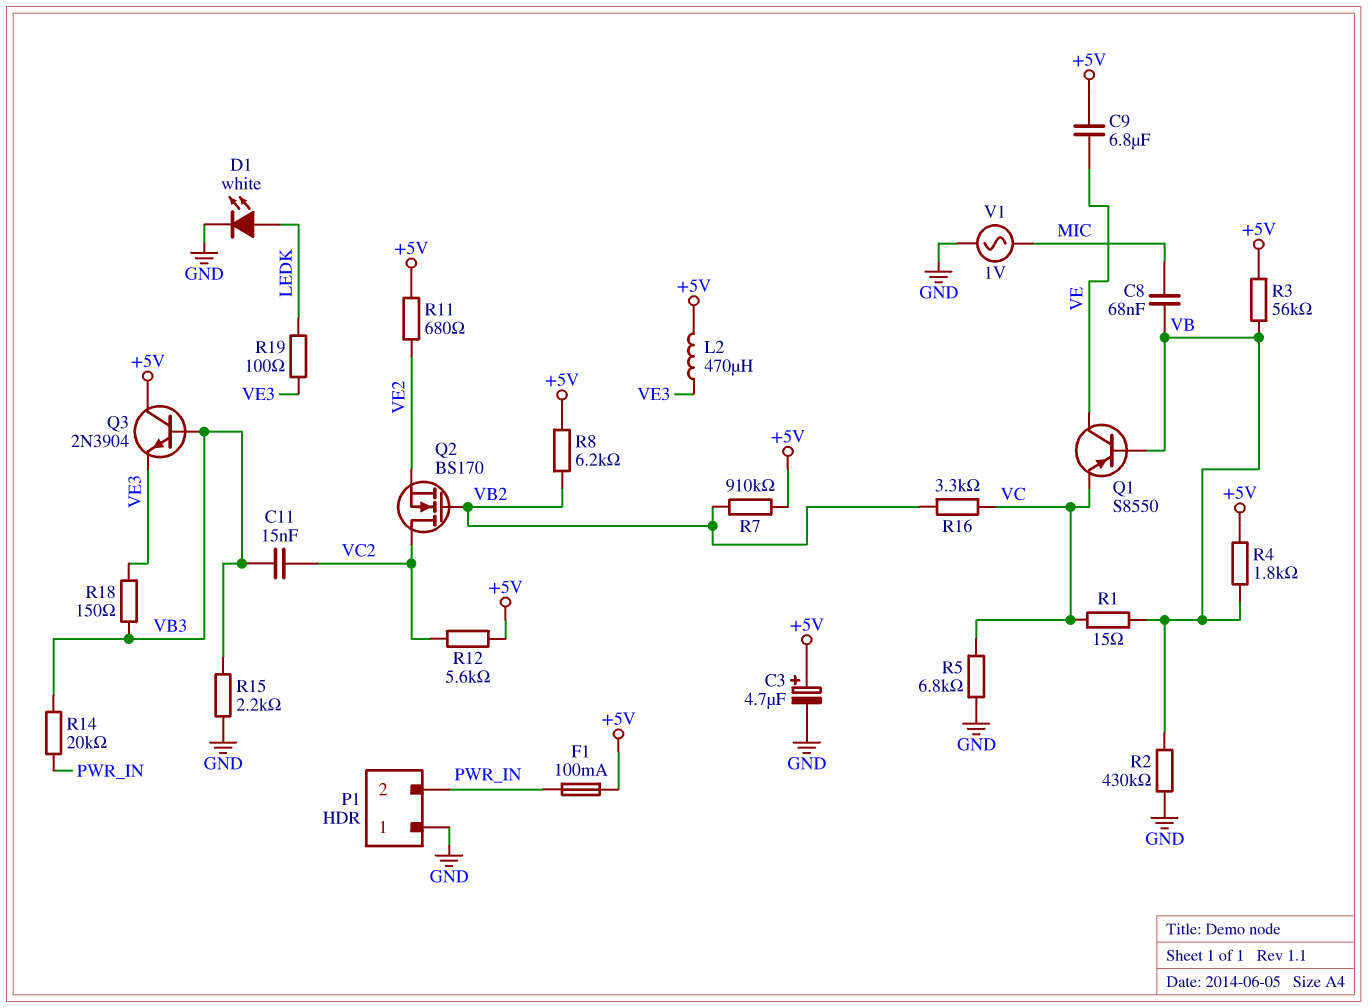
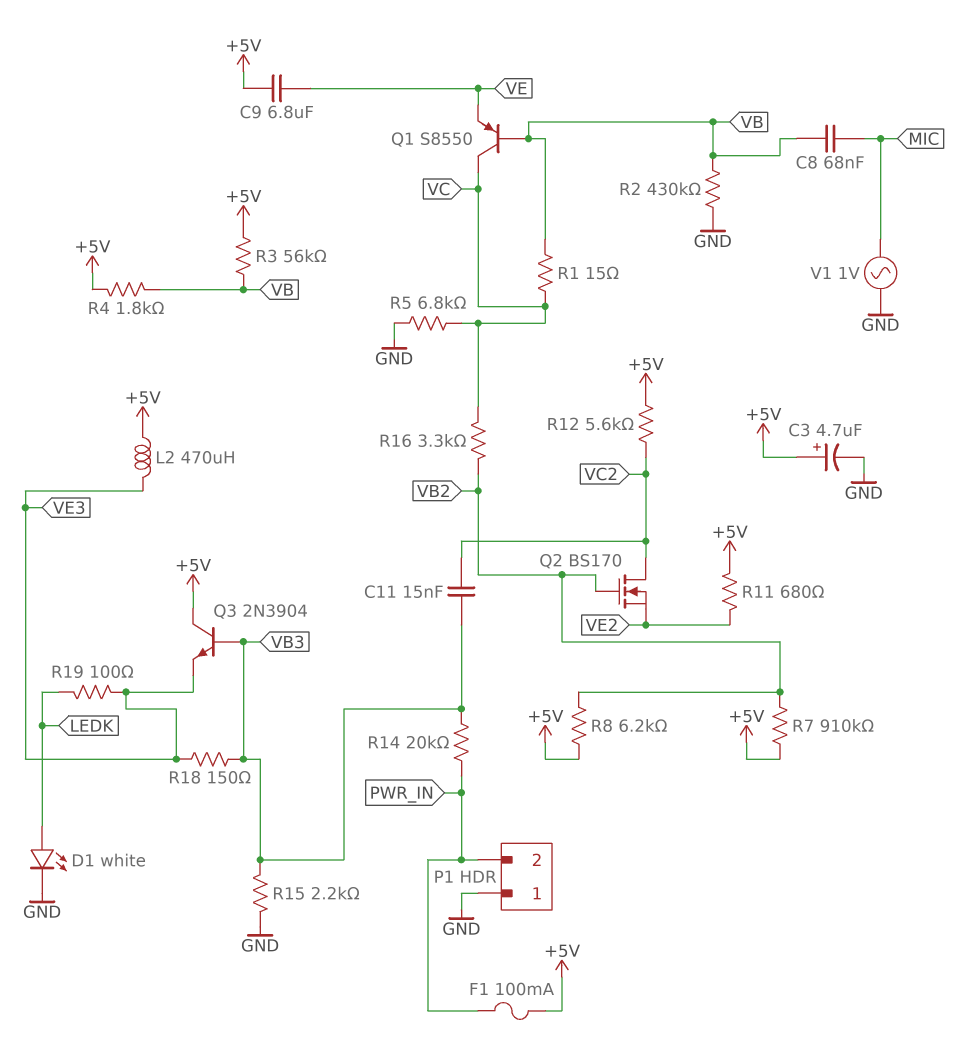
Q1: PNP S8550 (B VB, C VE, E VC) -> PNP S8550 (B VB, C VC, E VE)

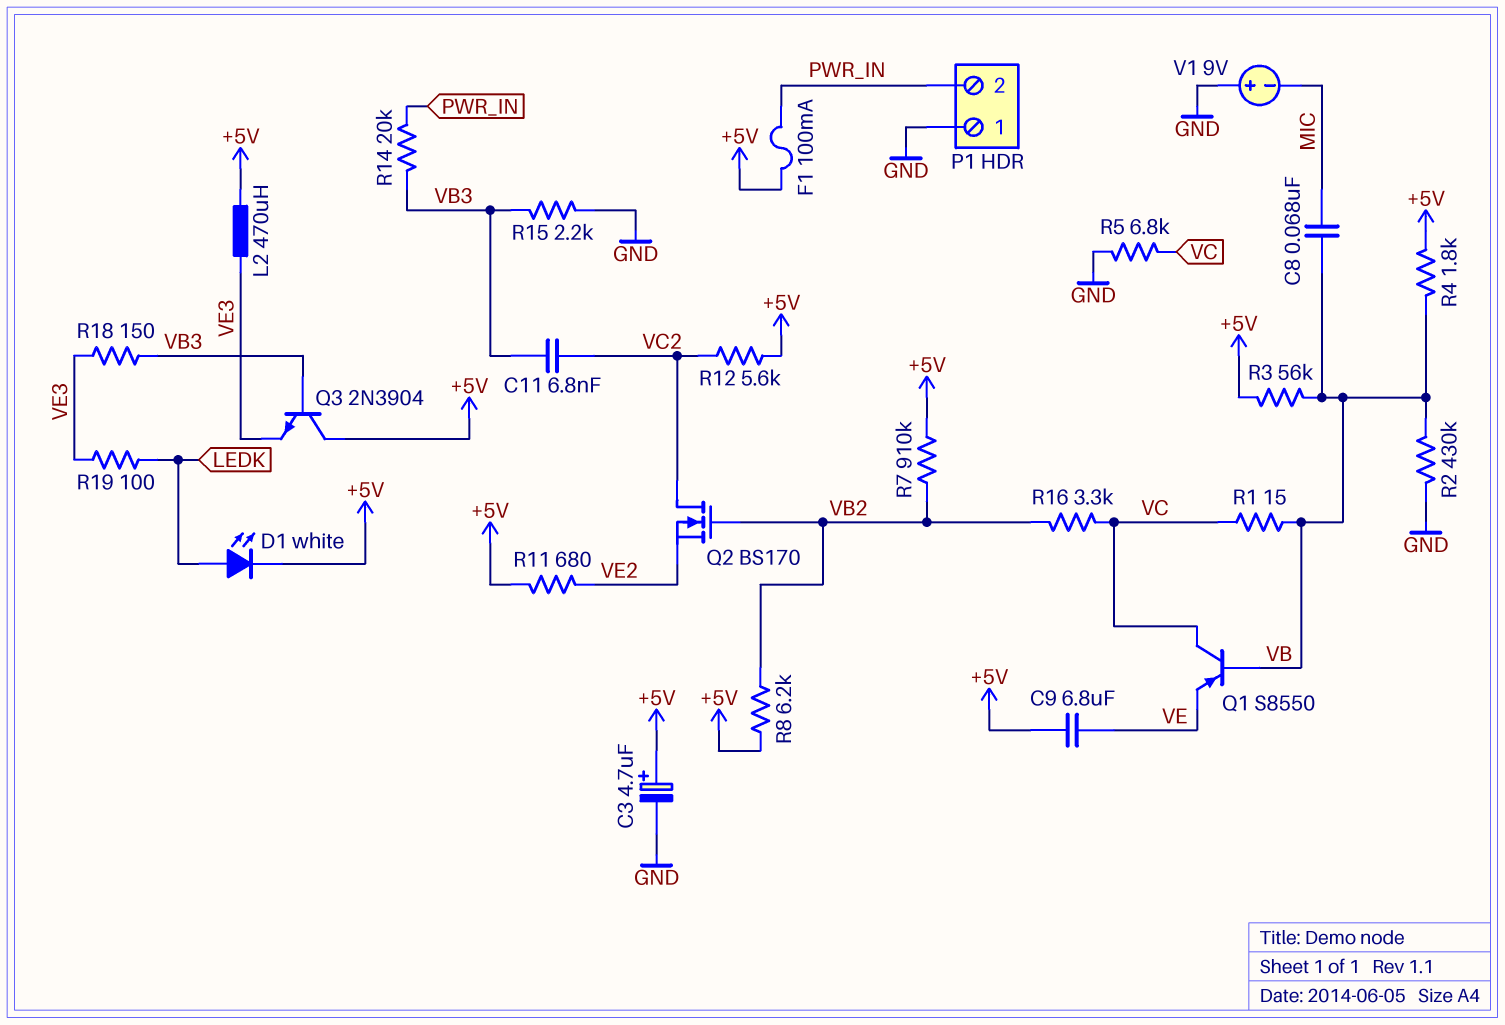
C11: 15nF (VB3, VC2) -> 6.8nF (VB3, VC2)
D1: LED white (A LEDK, K GND) -> LED white (A LEDK, K +5V)
V1: AC 1V (GND, MIC) -> 9V (plus GND, minus MIC)

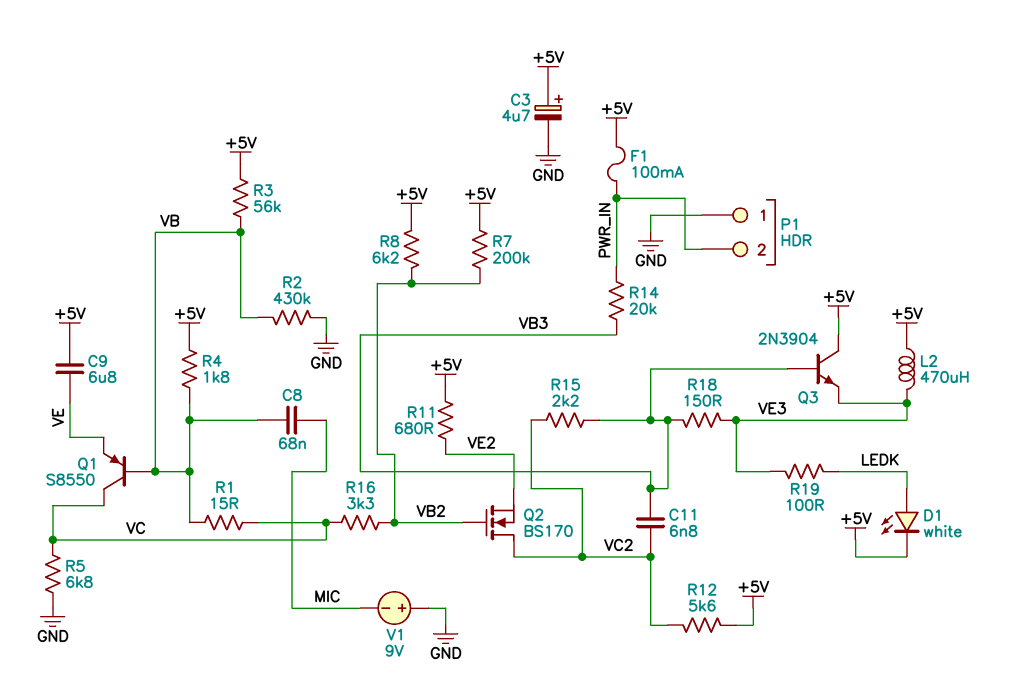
R7: 910k (+5V, VB2) -> 200k (+5V, VB2)
R15: 2.2k (GND, VB3) -> 2.2k (VB3, VC2)

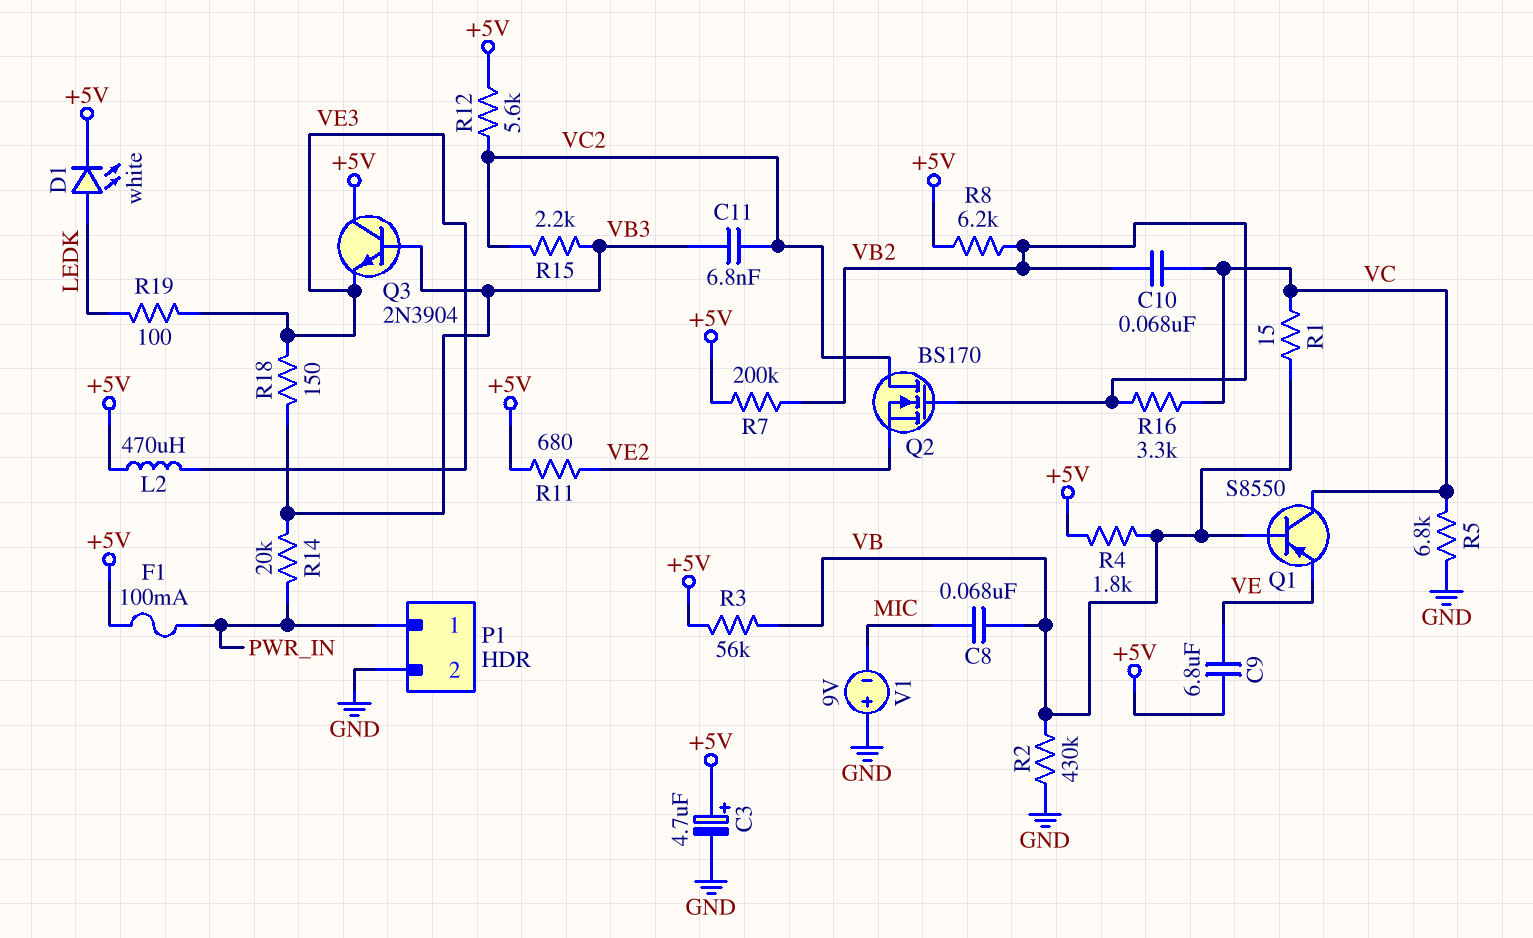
C10: none -> 68nF (VB2, VC)
P1 pin 1: GND -> PWR_IN
P1 pin 2: PWR_IN -> GND

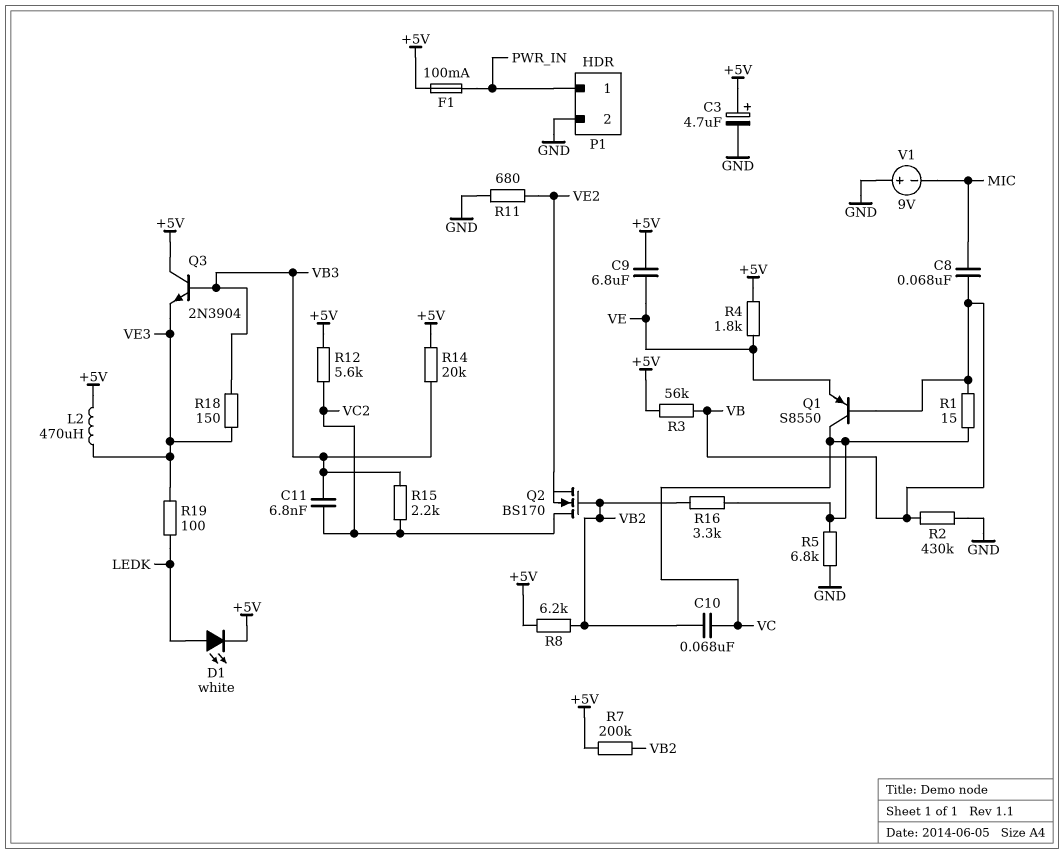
R4: 1.8k (+5V, VB) -> 1.8k (+5V, VE)
R11: 680 (+5V, VE2) -> 680 (GND, VE2)
R14: 20k (PWR_IN, VB3) -> 20k (+5V, VB3)

